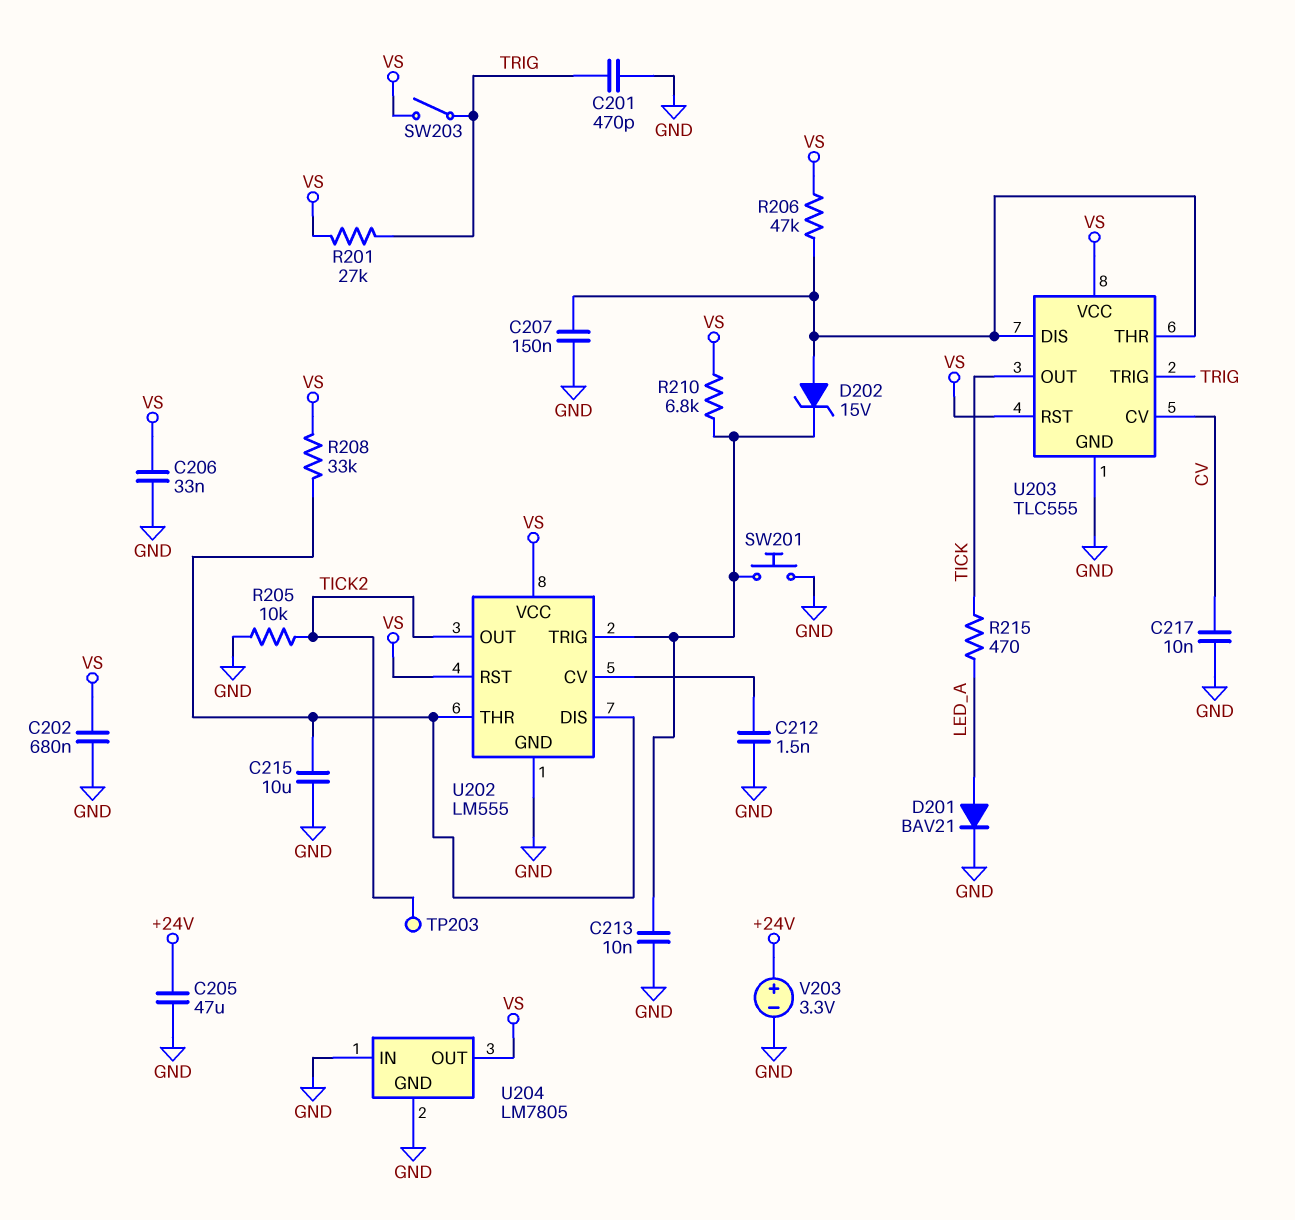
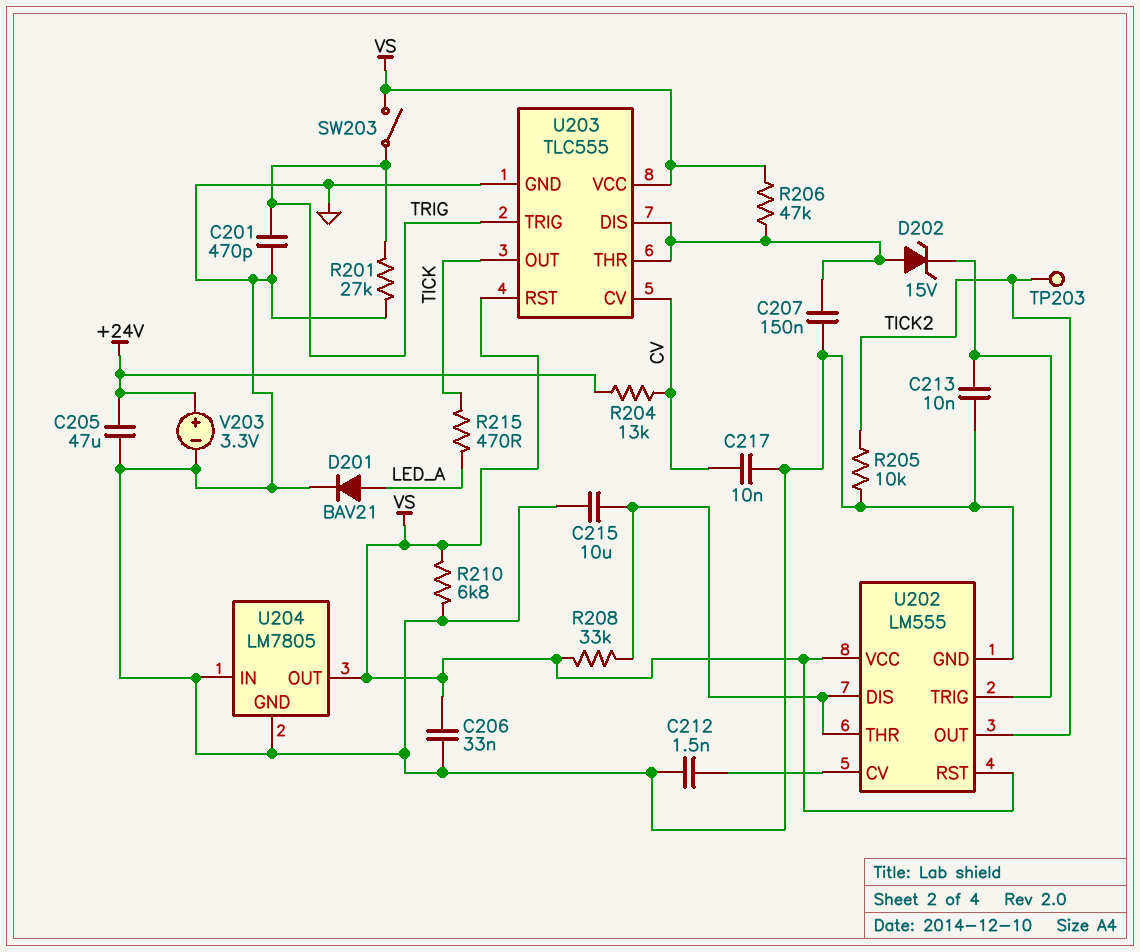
C202: 680nF (GND, VS) -> none
R201: 27k (TRIG, VS) -> 27k (GND, TRIG)
R204: none -> 13k (+24V, CV)
R210: 6.8k (U202/TRIG, VS) -> 6.8k (GND, VS)
SW201: button (GND, U202/TRIG) -> none

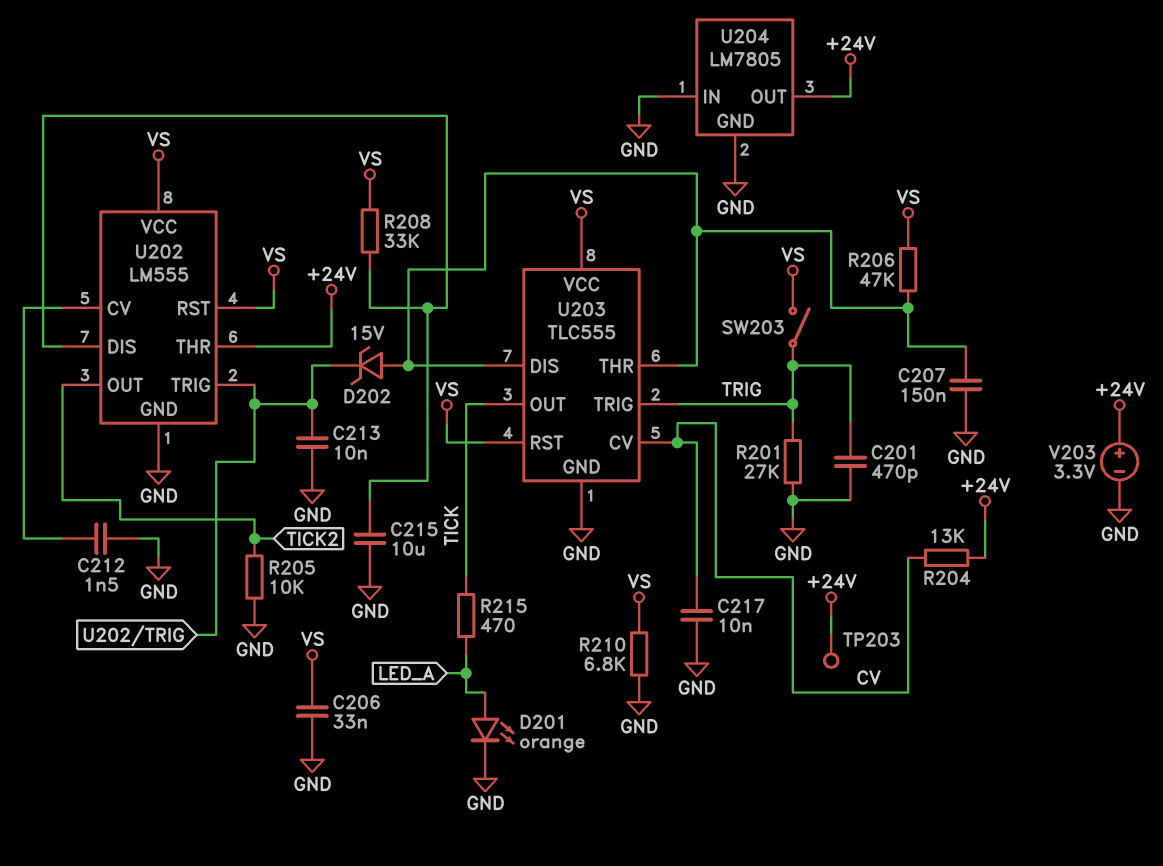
C205: 47uF (+24V, GND) -> none
D201: diode BAV21 (A LED_A, K GND) -> LED orange (A LED_A, K GND)
TP203: test point (TICK2) -> test point (+24V)
U202 pin THR: U202/DIS -> +24V
U204 pin OUT: VS -> +24V

